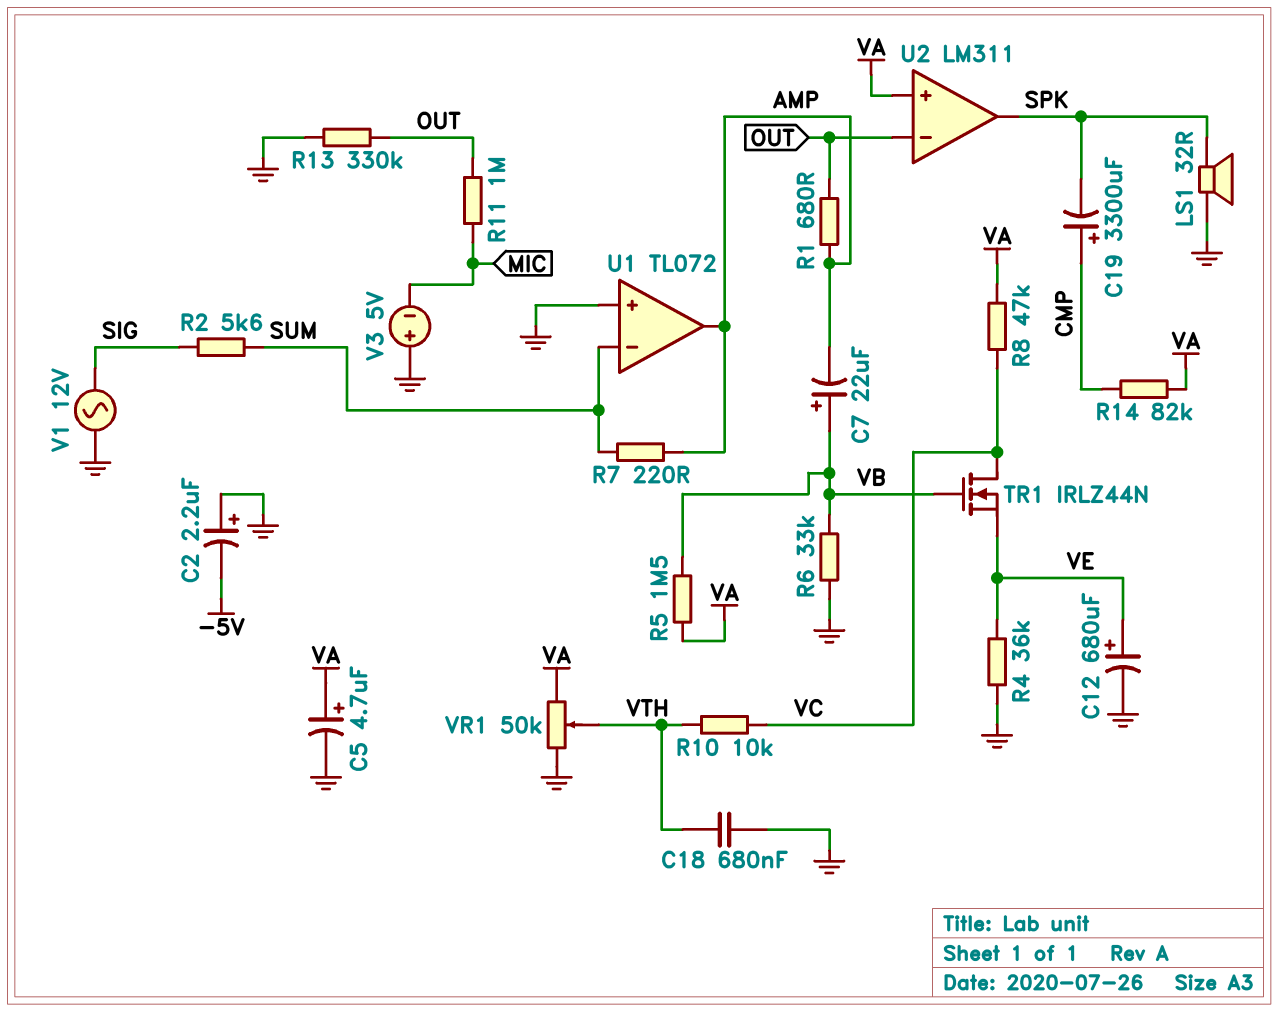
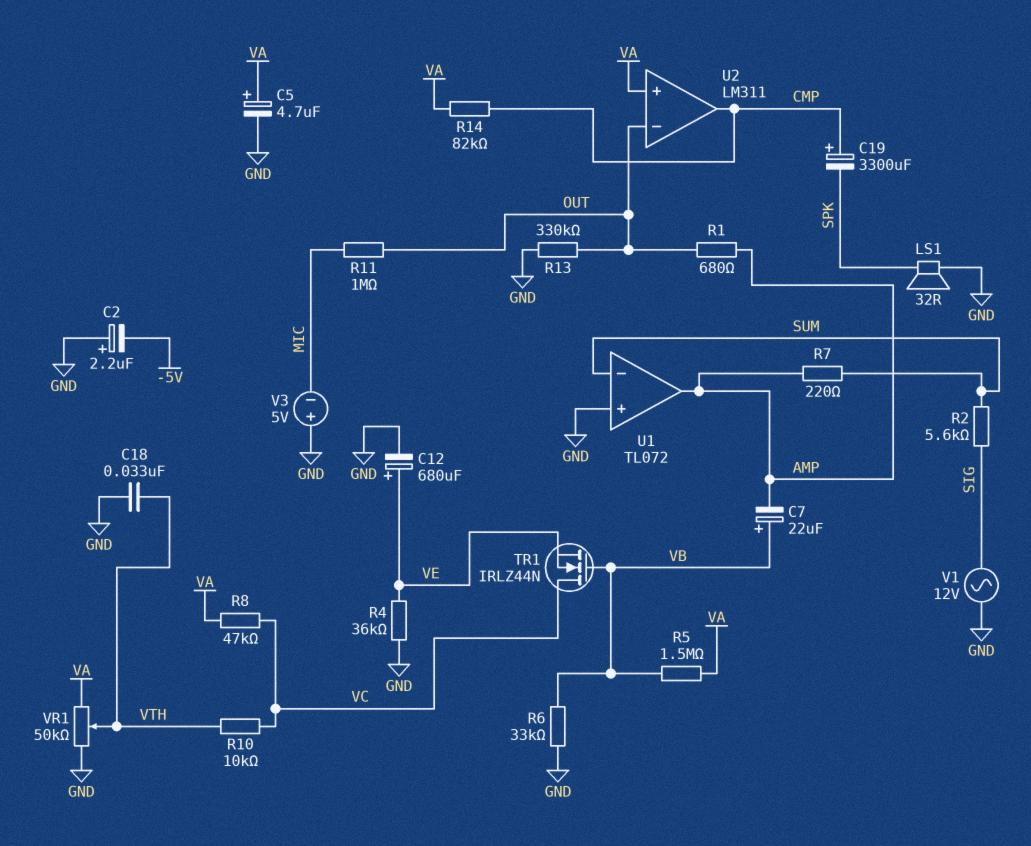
C18: 680nF (GND, VTH) -> 33nF (GND, VTH)
U2 pin out: SPK -> CMP

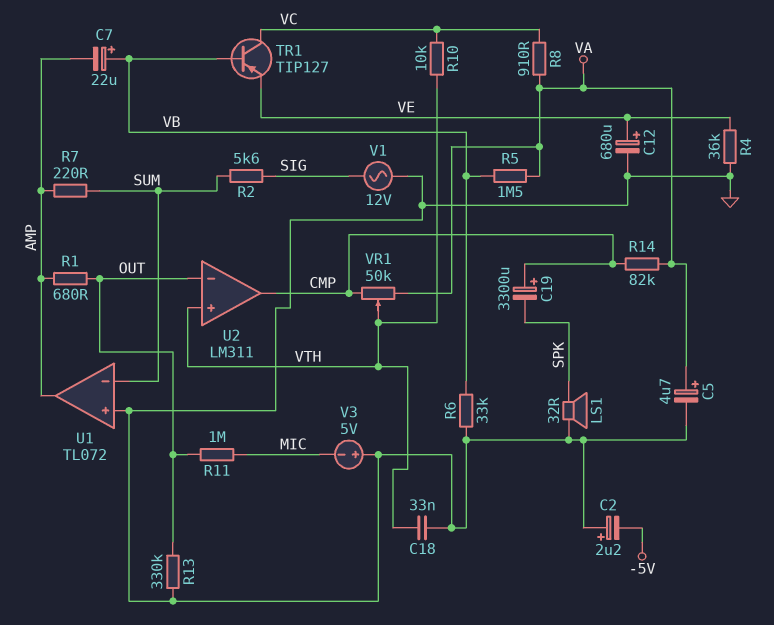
R8: 47k (VA, VC) -> 910 (VA, VC)
TR1: NMOS IRLZ44N (G VB, D VC, S VE) -> PNP TIP127 (B VB, C VC, E VE)
U2 pin in+: VA -> VTH
VR1: 50k (GND, VA, wiper VTH) -> 50k (CMP, VA, wiper VTH)

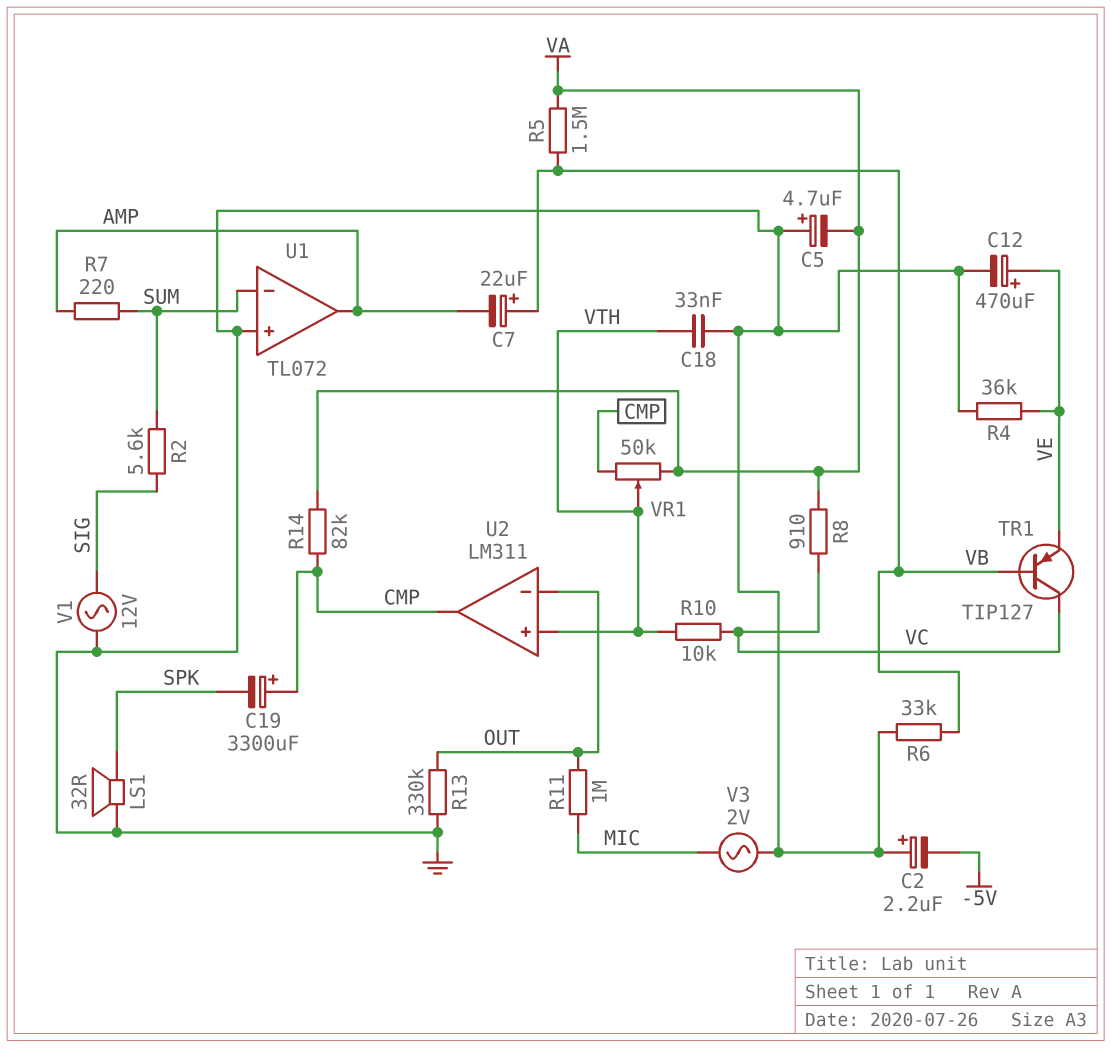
C5: 4.7uF (plus VA, minus GND) -> 4.7uF (plus GND, minus VA)
C12: 680uF (plus VE, minus GND) -> 470uF (plus VE, minus GND)
R1: 680 (AMP, OUT) -> none
V3: 5V (plus GND, minus MIC) -> AC 2V (GND, MIC)

